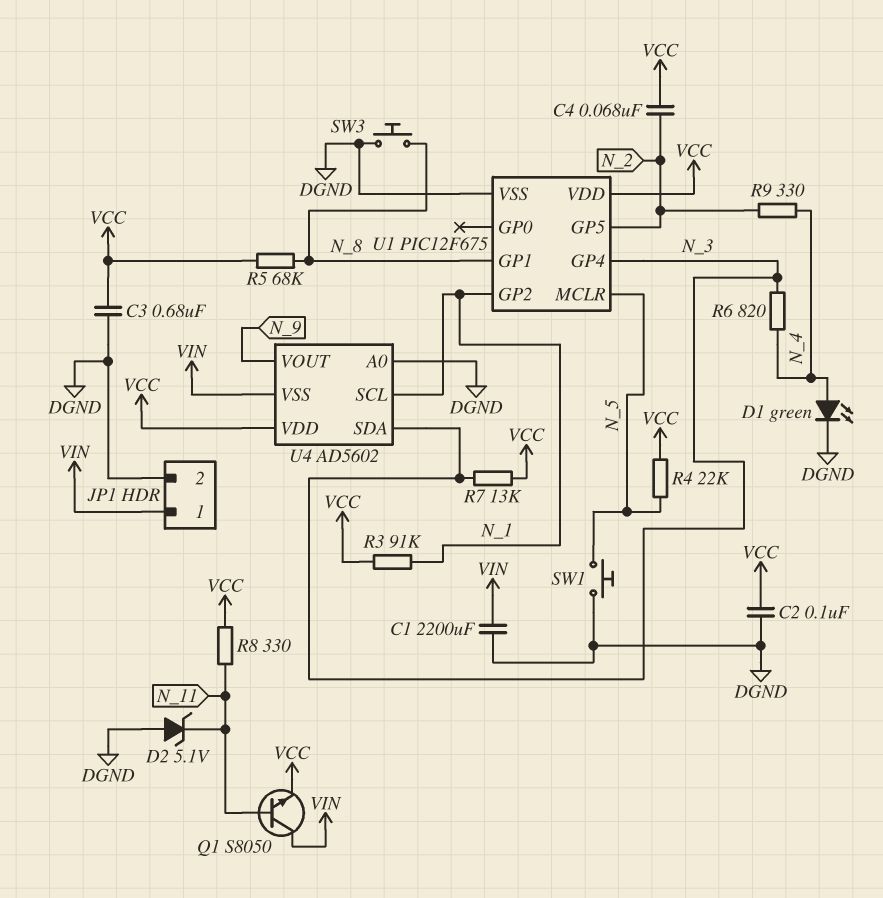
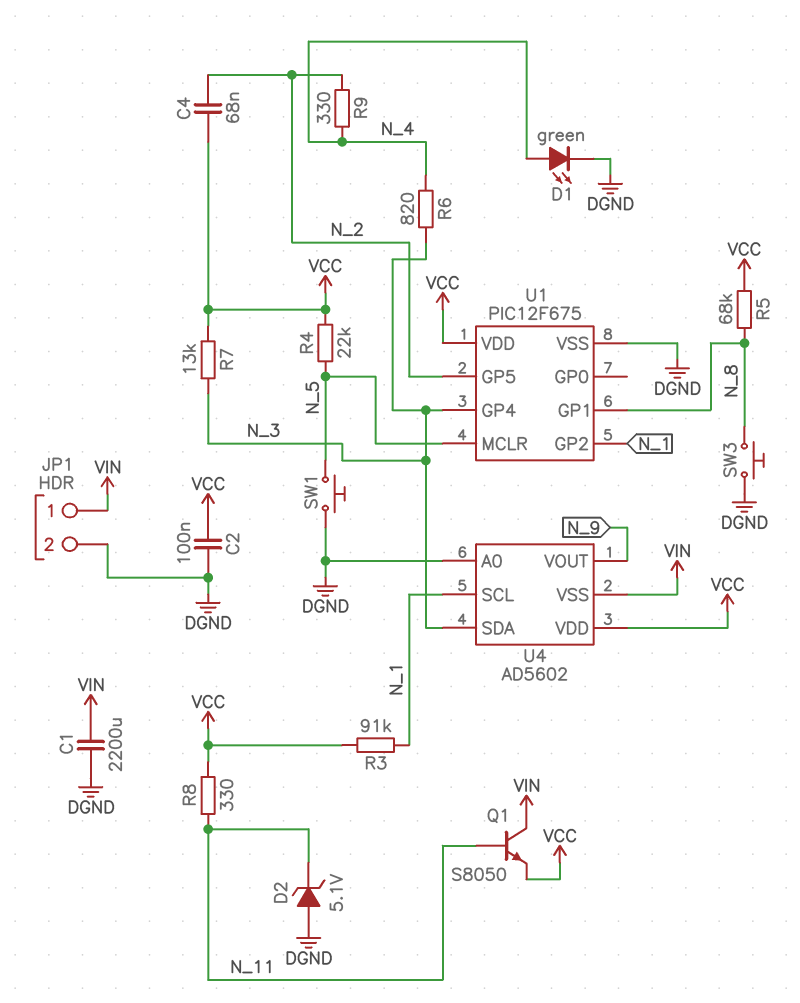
C3: 680nF (DGND, VCC) -> none

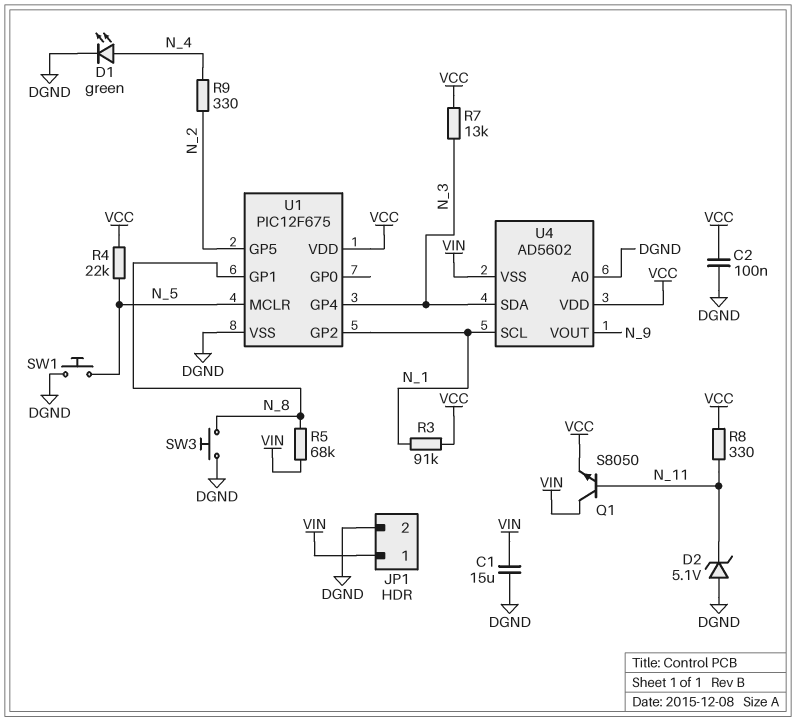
C1: 2200uF (DGND, VIN) -> 15uF (DGND, VIN)
C4: 68nF (N_2, VCC) -> none
R5: 68k (N_8, VCC) -> 68k (N_8, VIN)
R6: 820 (N_3, N_4) -> none

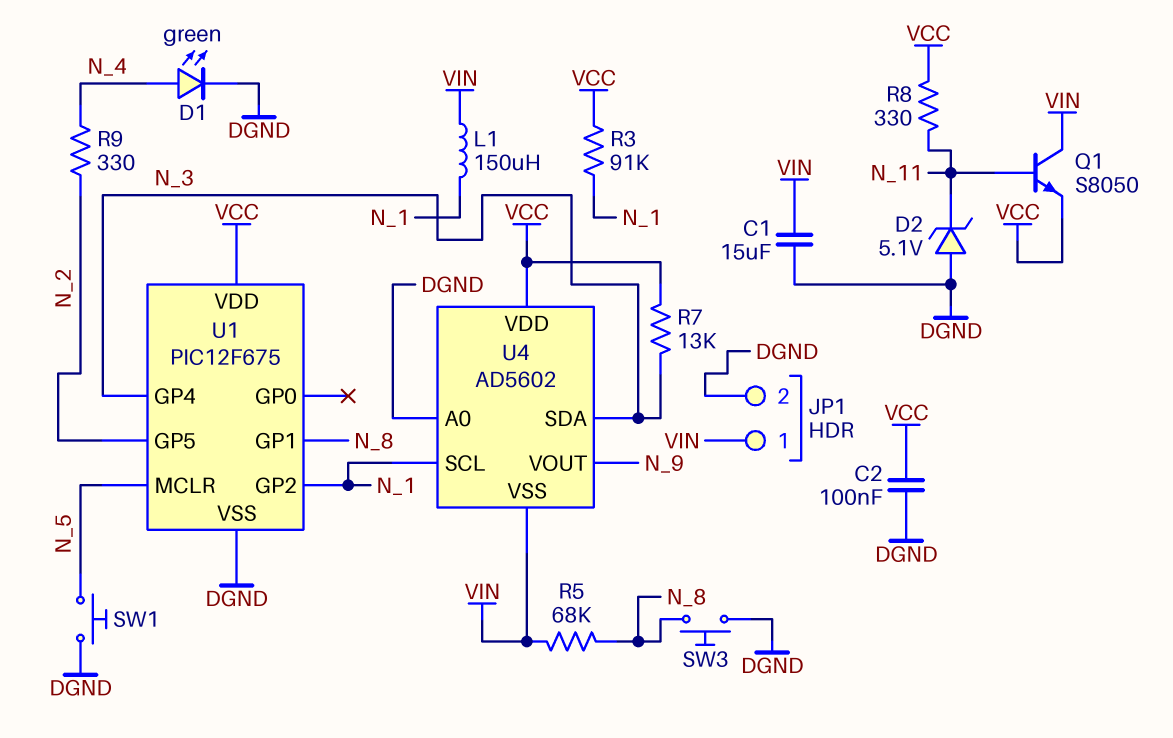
L1: none -> 150uH (N_1, VIN)
R4: 22k (N_5, VCC) -> none

